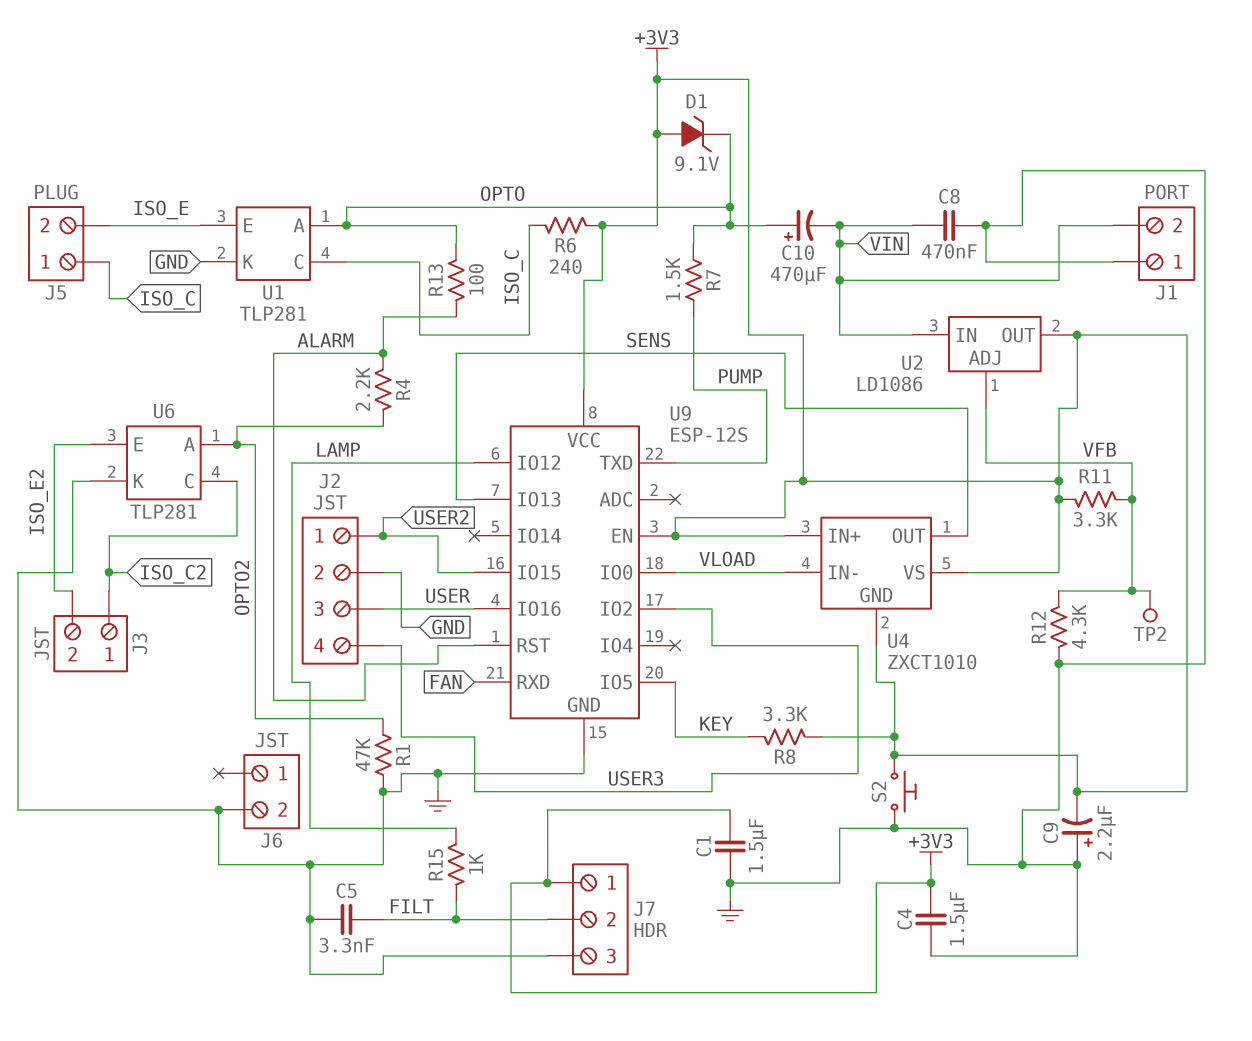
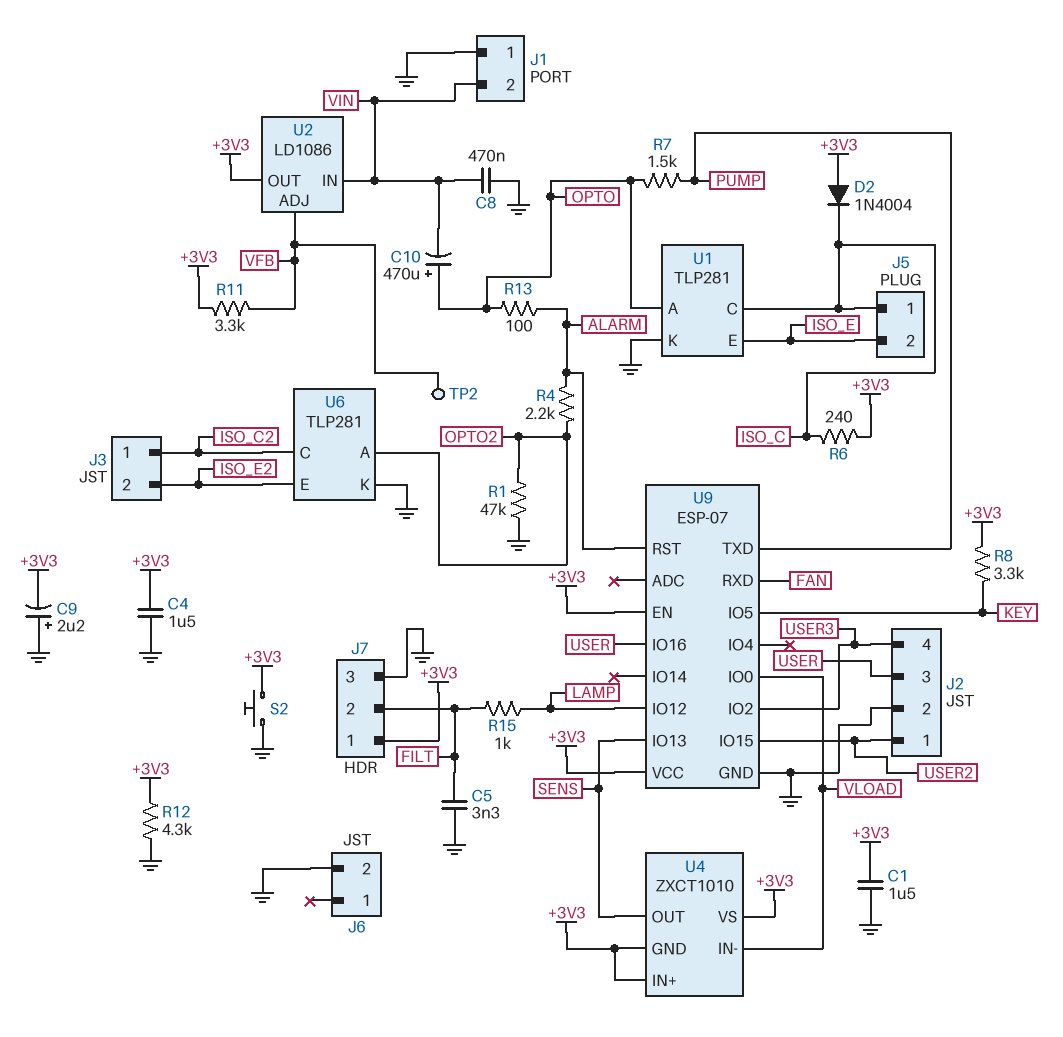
D1: zener 9.1V (A +3V3, K OPTO) -> none
D2: none -> diode 1N4004 (A +3V3, K ISO_C)
R12: 4.3k (GND, VFB) -> 4.3k (+3V3, GND)
U9: ESP-12S -> ESP-07

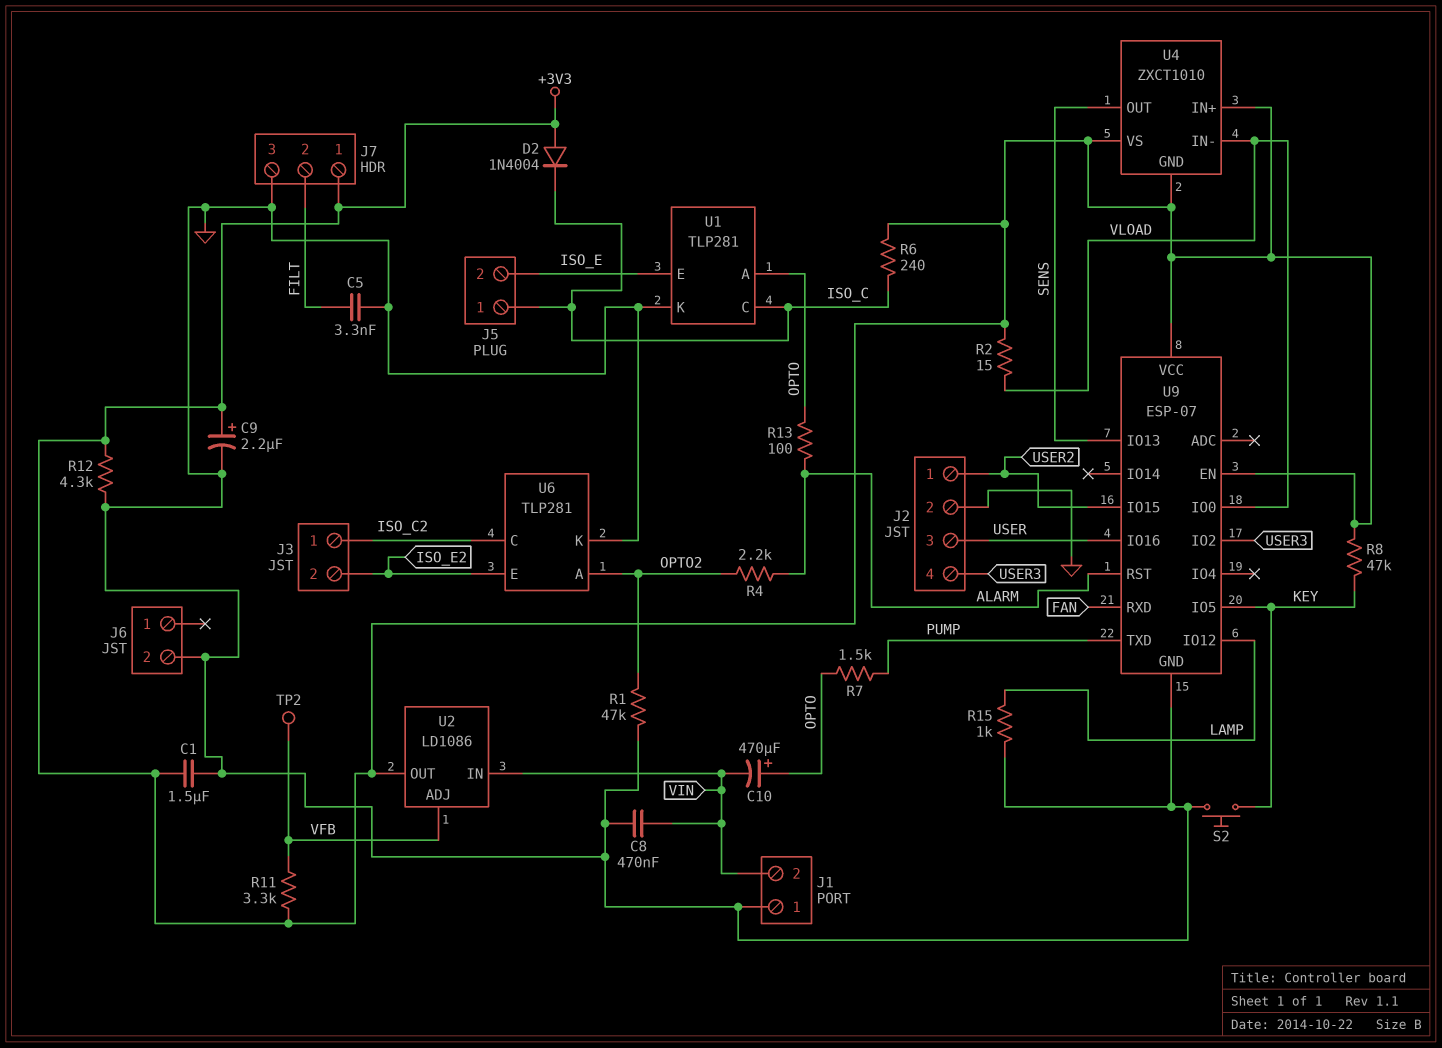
C4: 1.5uF (+3V3, GND) -> none
C9: 2.2uF (plus GND, minus +3V3) -> 2.2uF (plus +3V3, minus GND)
R2: none -> 15 (+3V3, VLOAD)
R8: 3.3k (+3V3, KEY) -> 47k (+3V3, KEY)
R15: 1k (FILT, LAMP) -> 1k (GND, LAMP)
S2: button (+3V3, GND) -> button (GND, KEY)

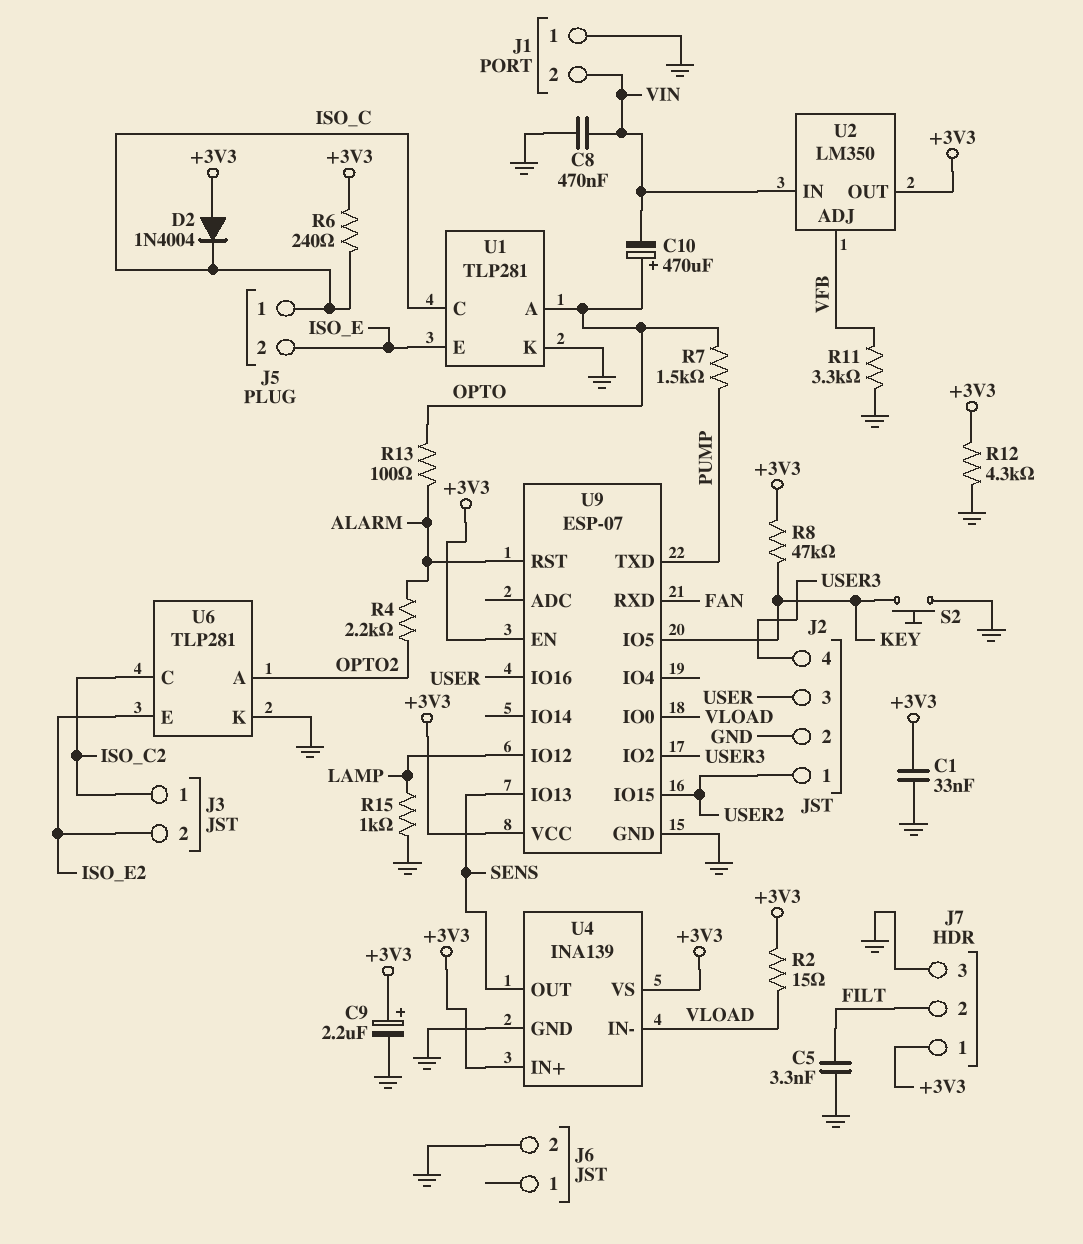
C1: 1.5uF (+3V3, GND) -> 33nF (+3V3, GND)
R1: 47k (GND, OPTO2) -> none
R11: 3.3k (+3V3, VFB) -> 3.3k (GND, VFB)
TP2: test point (VFB) -> none
U2: LD1086 -> LM350
U4: ZXCT1010 -> INA139
U4 pin GND: +3V3 -> GND

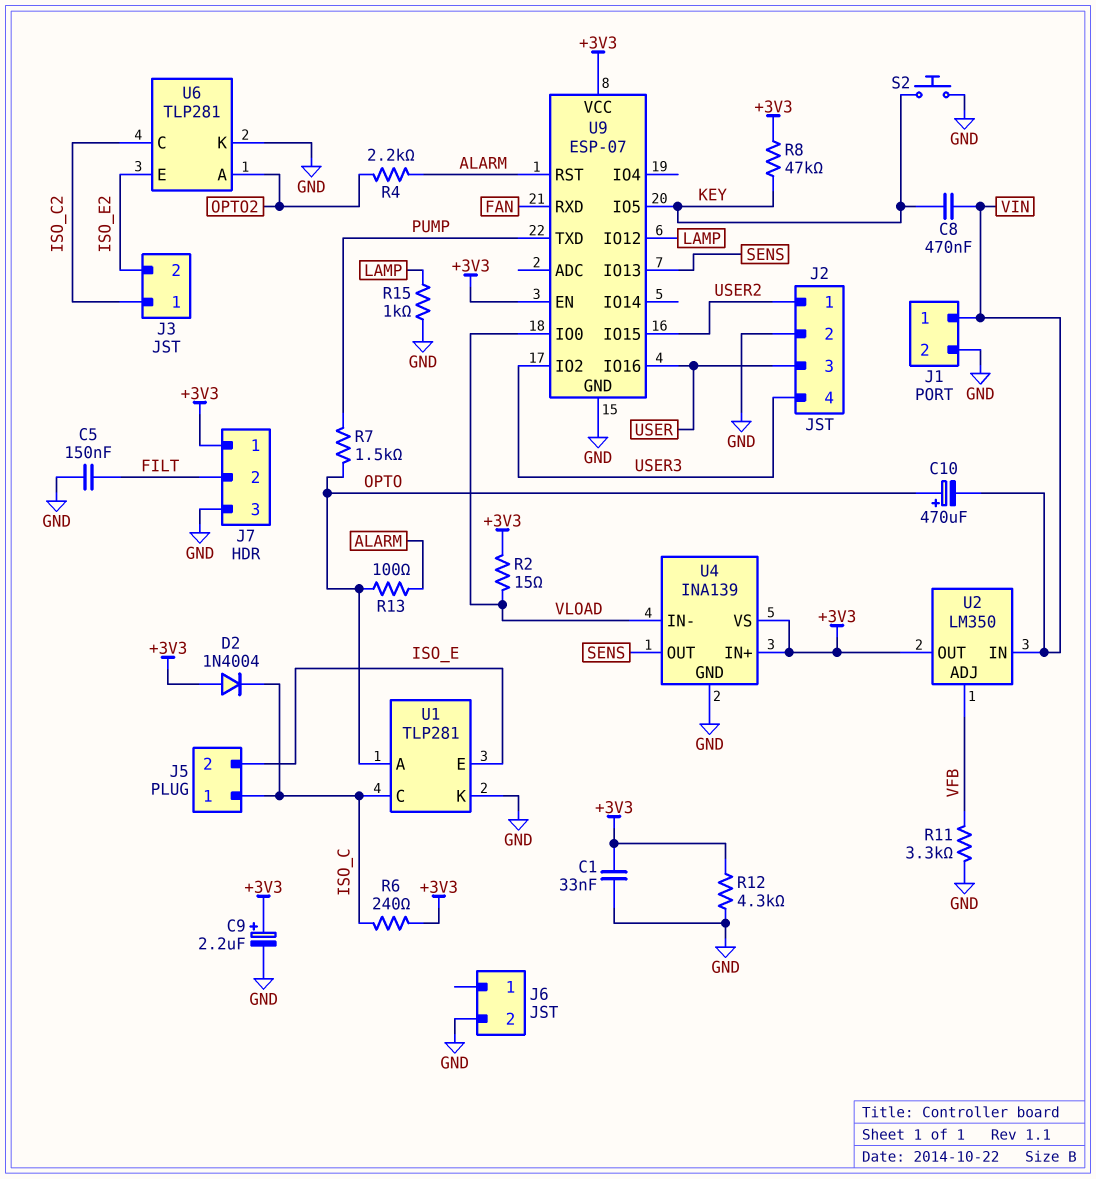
C5: 3.3nF (FILT, GND) -> 150nF (FILT, GND)
C8: 470nF (GND, VIN) -> 470nF (KEY, VIN)
J1 pin 1: GND -> VIN
J1 pin 2: VIN -> GND

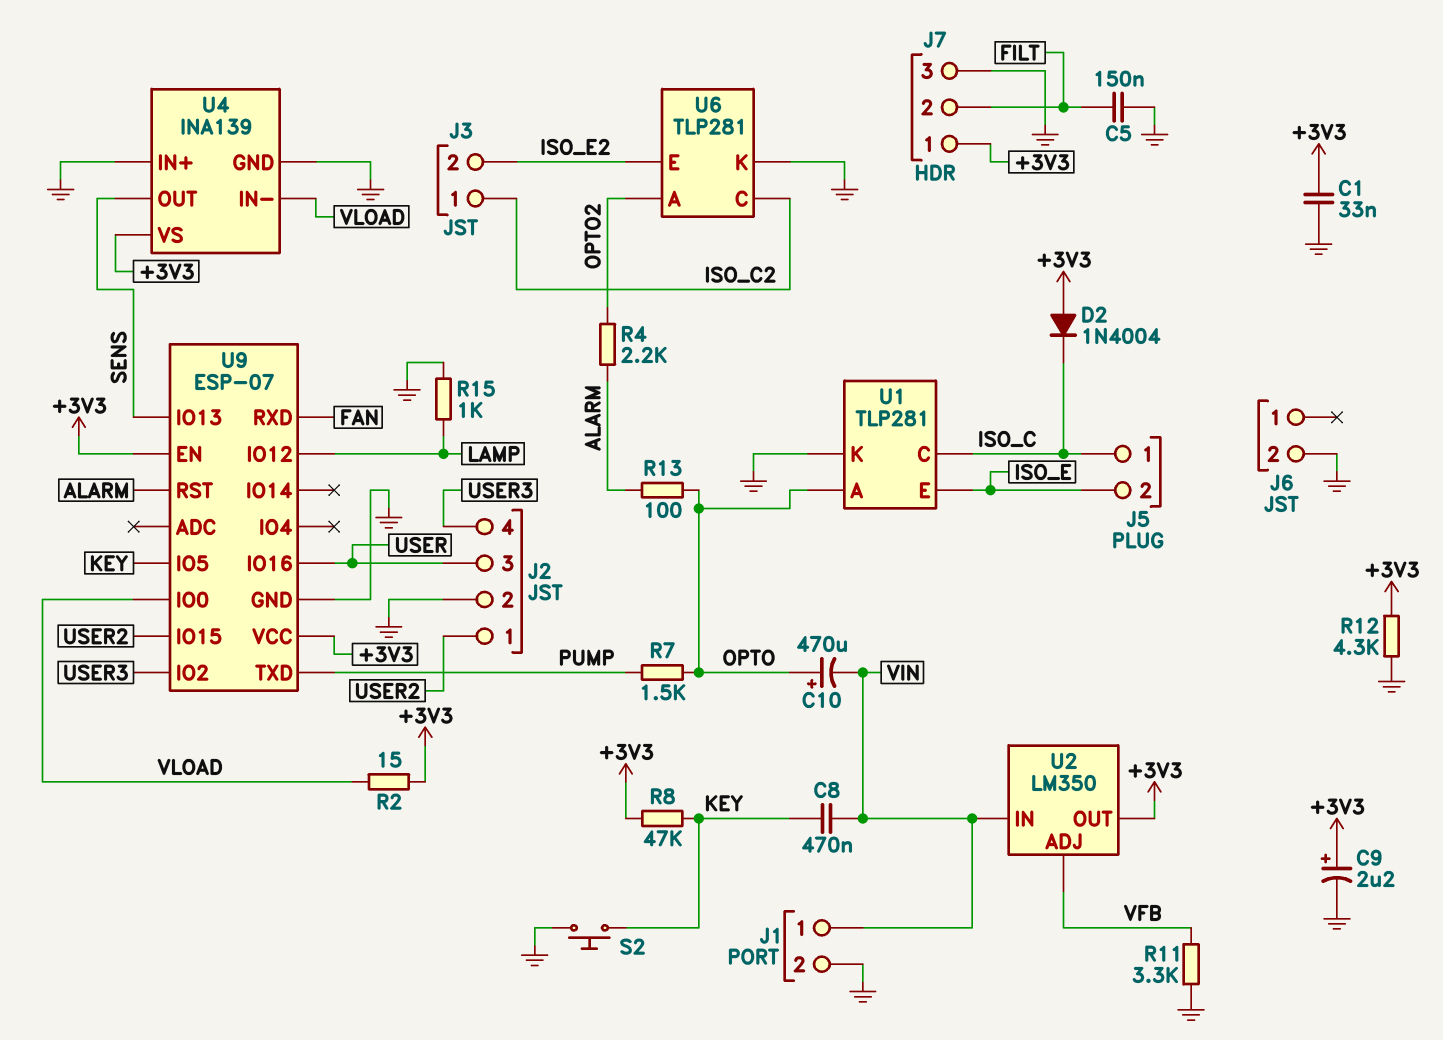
R6: 240 (+3V3, ISO_C) -> none
U4 pin IN+: +3V3 -> GND

